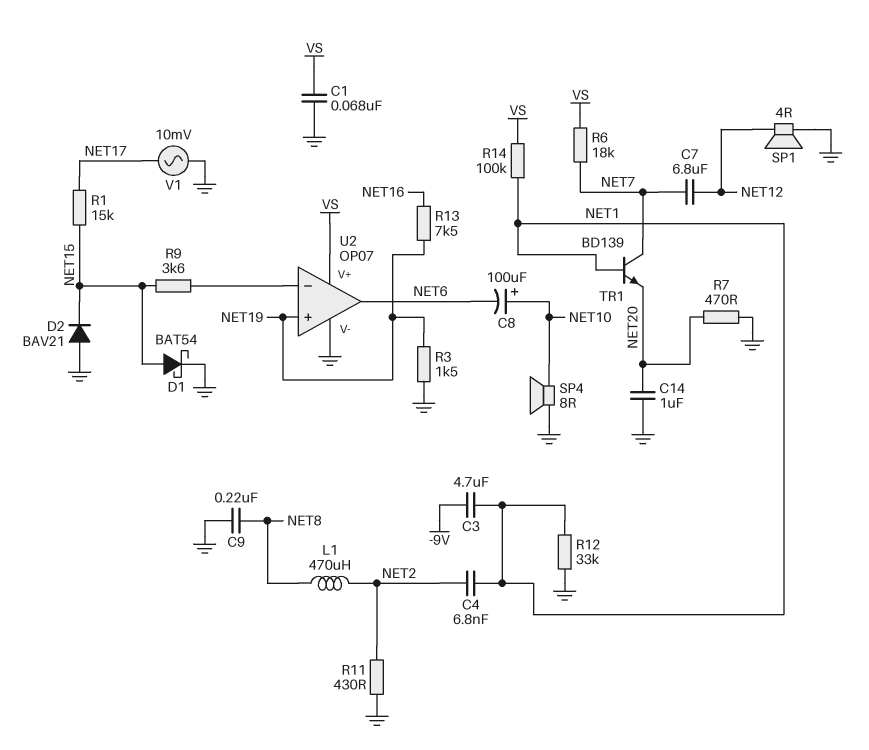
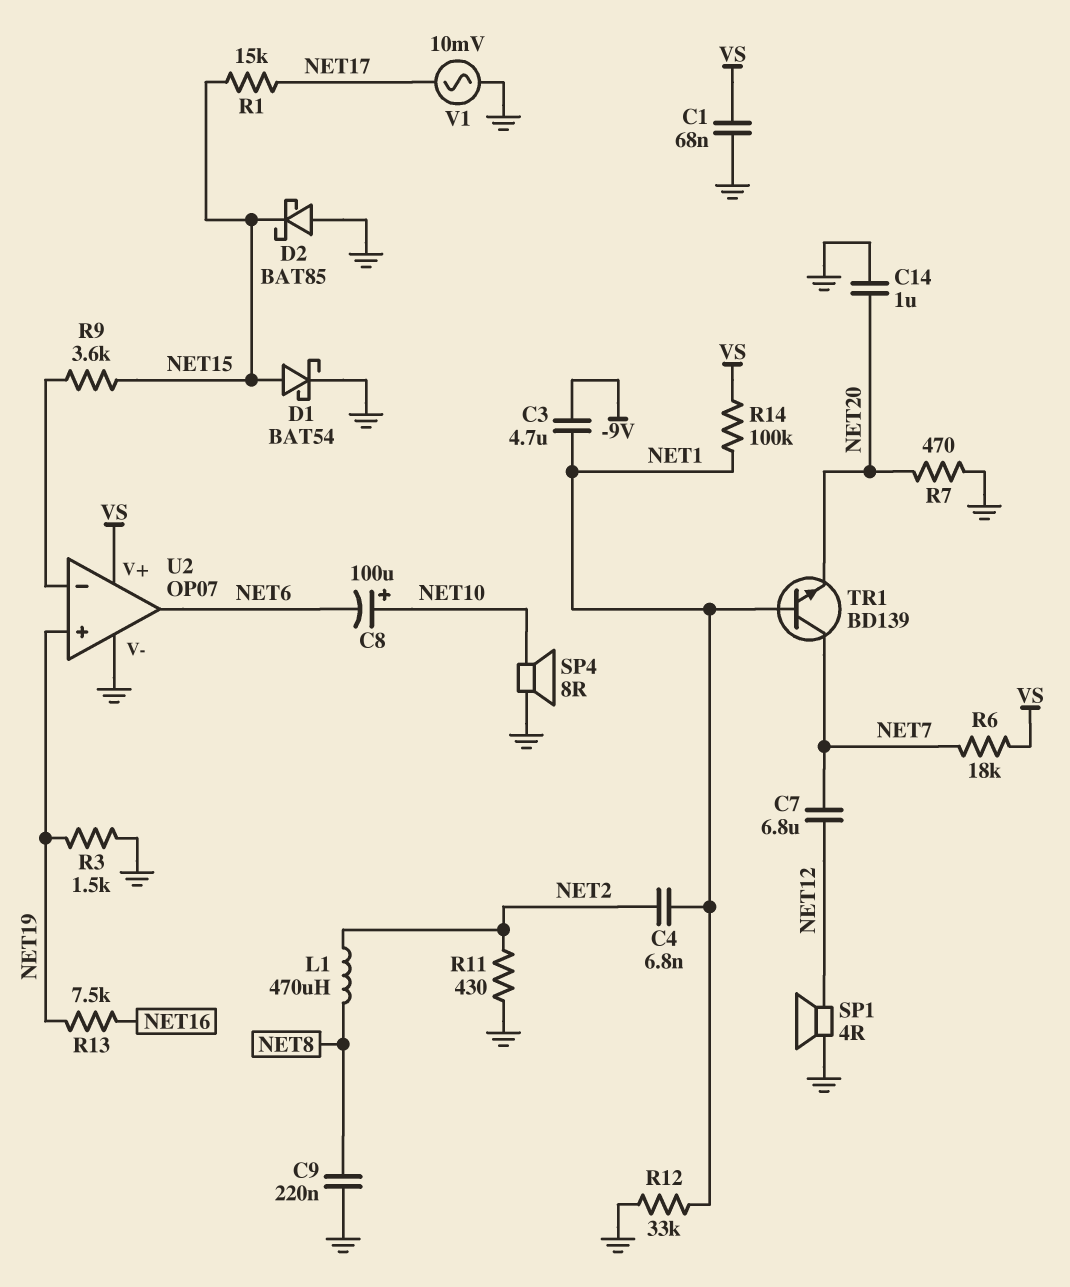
D2: diode BAV21 (A GND, K NET15) -> schottky BAT85 (A GND, K NET15)

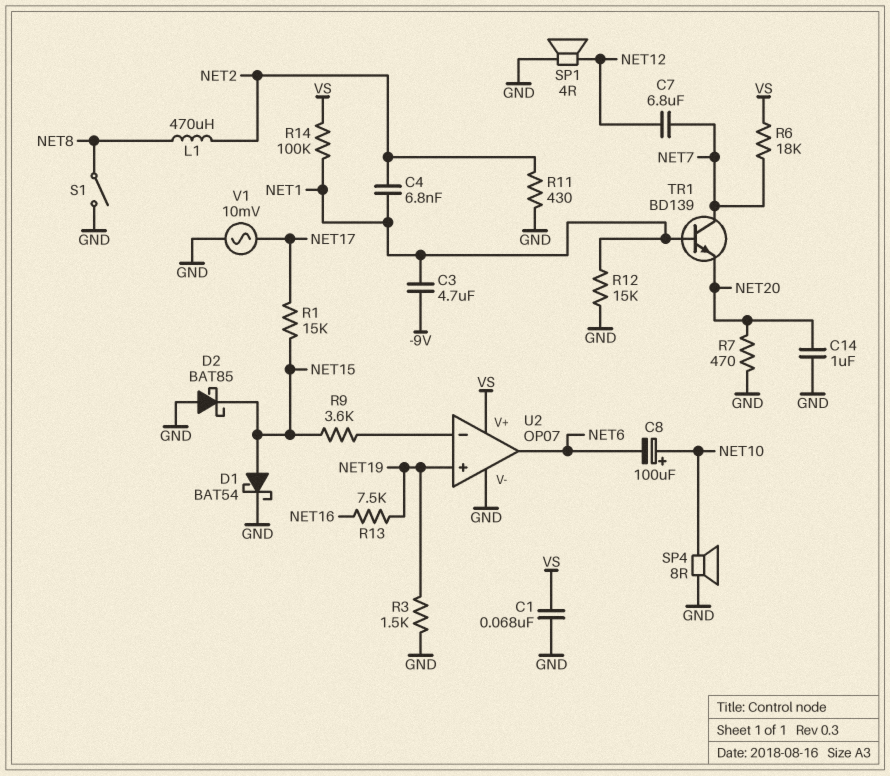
C9: 220nF (GND, NET8) -> none
R12: 33k (GND, NET1) -> 15k (GND, NET1)
S1: none -> switch (GND, NET8)

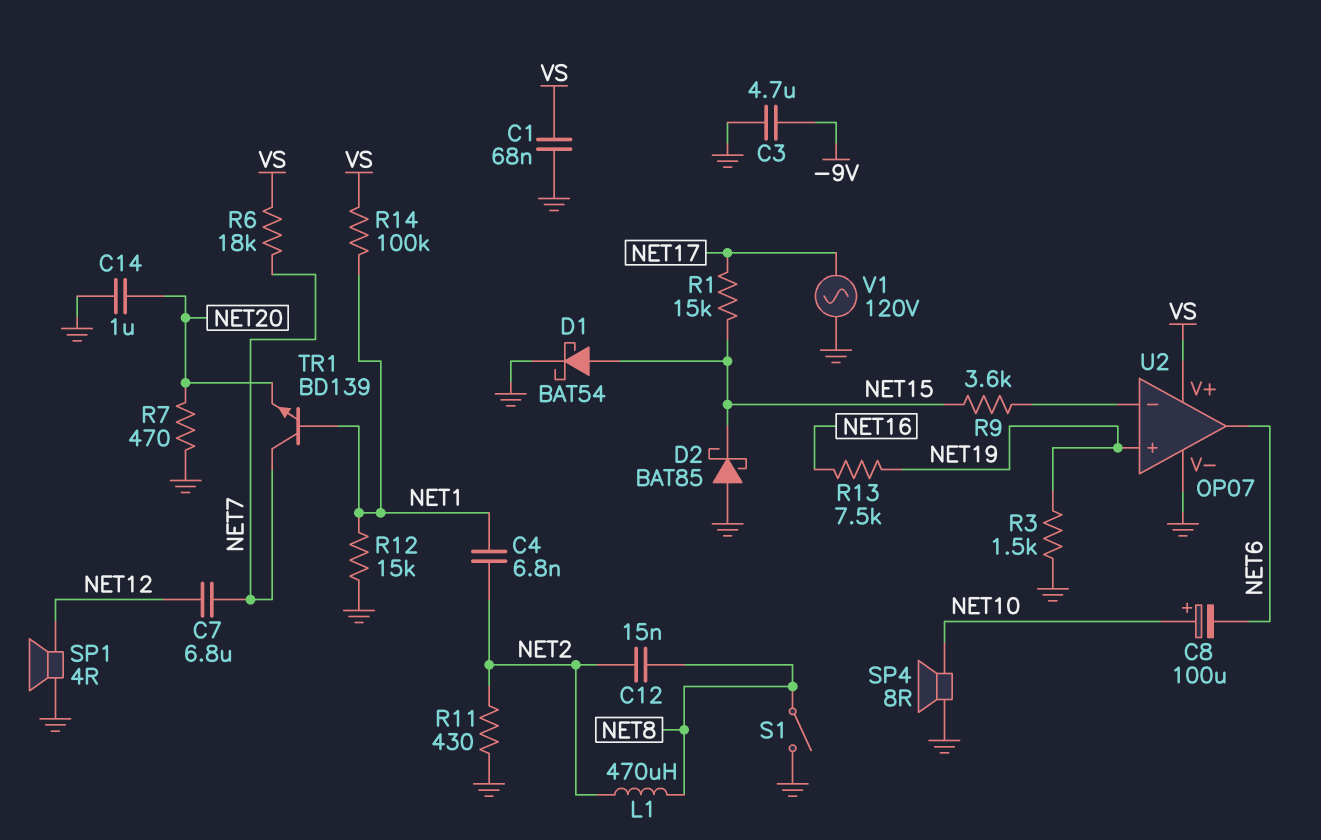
C3: 4.7uF (-9V, NET1) -> 4.7uF (-9V, GND)
C12: none -> 15nF (NET2, NET8)
V1: AC 10mV (GND, NET17) -> AC 120V (GND, NET17)

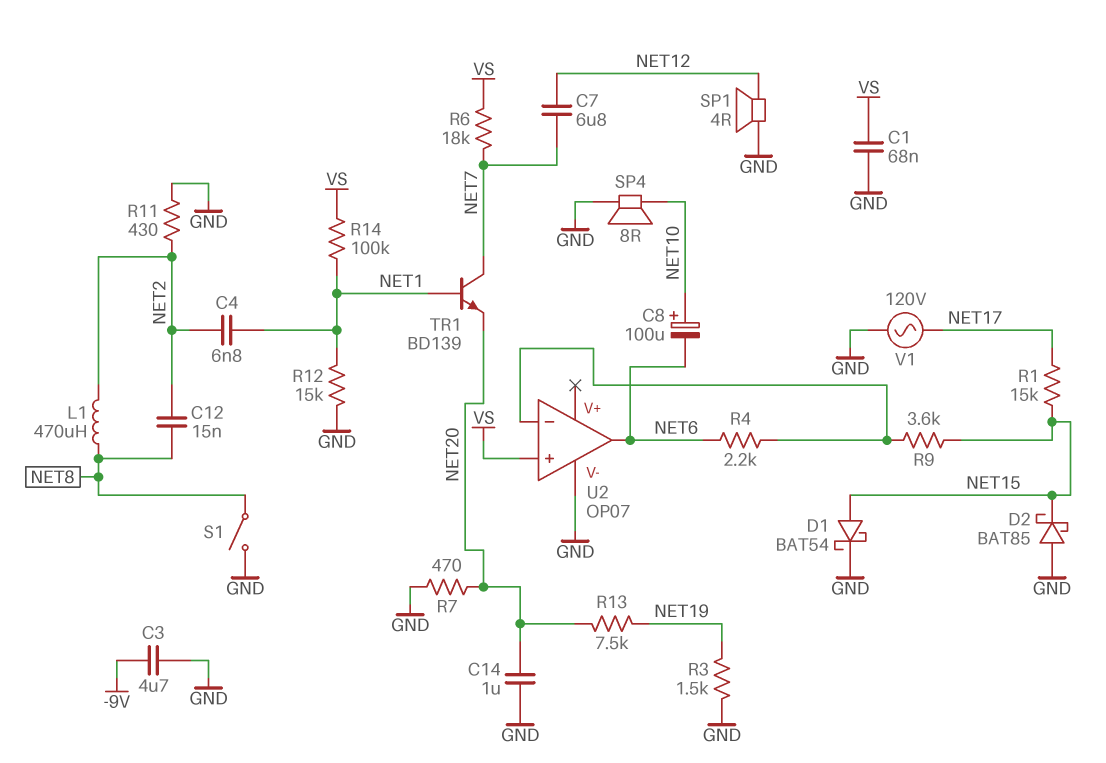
R4: none -> 2.2k (NET6, U2/in-)
R13: 7.5k (NET16, NET19) -> 7.5k (NET19, NET20)
U2 pin V+: VS -> none
U2 pin in+: NET19 -> VS

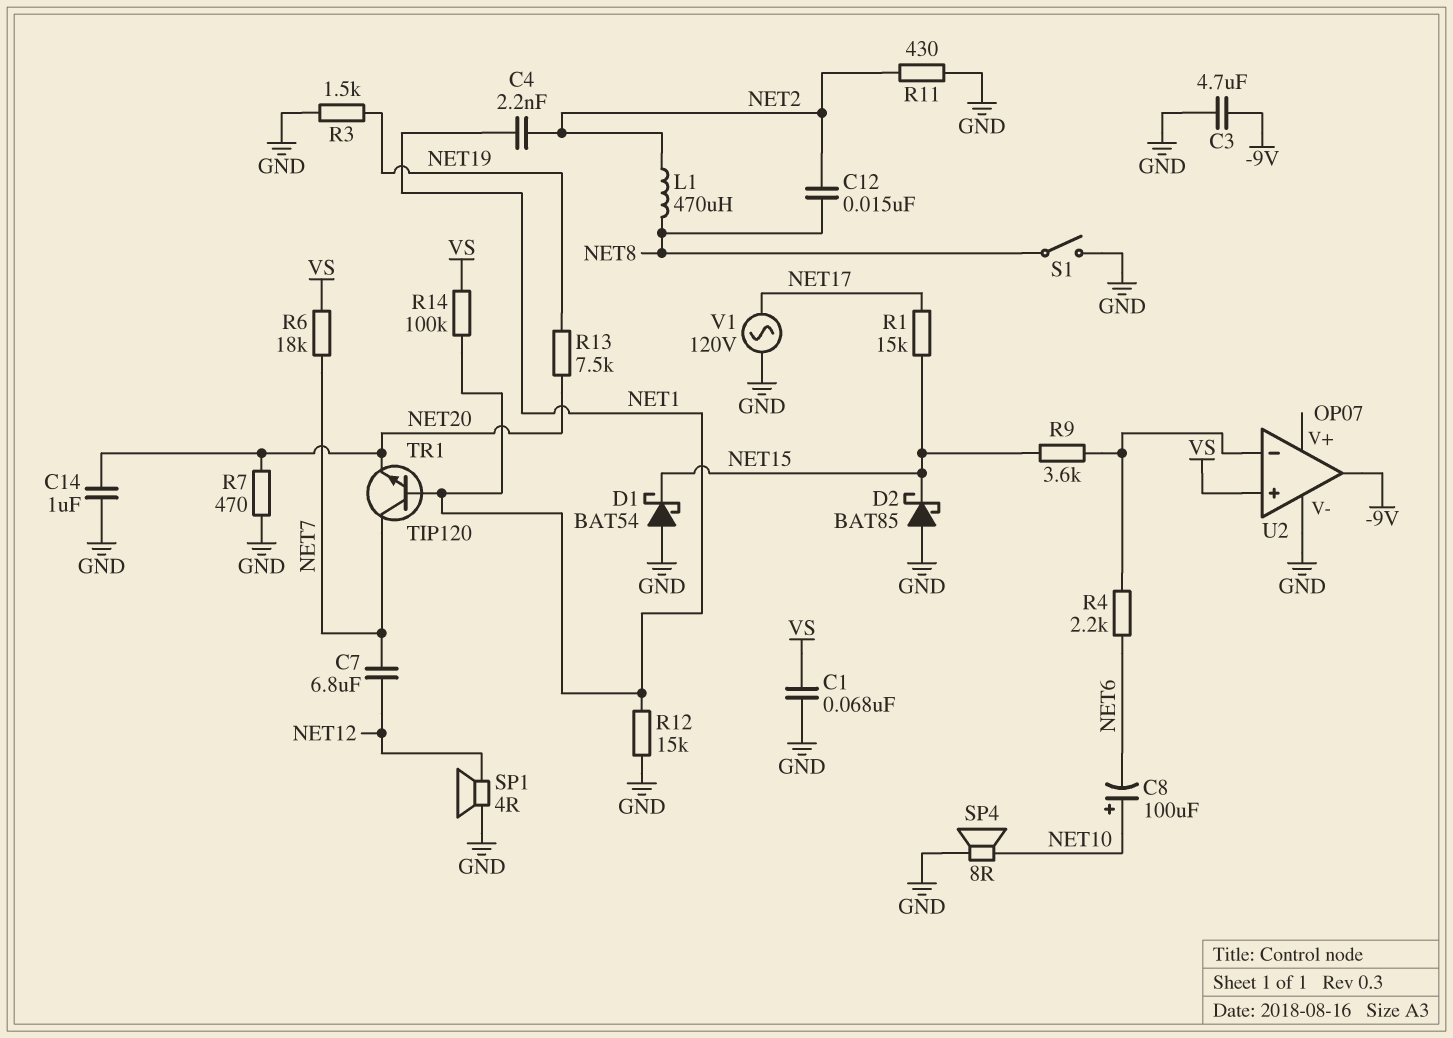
C4: 6.8nF (NET1, NET2) -> 2.2nF (NET1, NET2)
D1: schottky BAT54 (A NET15, K GND) -> schottky BAT54 (A GND, K NET15)
TR1: NPN BD139 (B NET1, C NET7, E NET20) -> NPN TIP120 (B NET1, C NET7, E NET20)
U2 pin out: NET6 -> -9V

